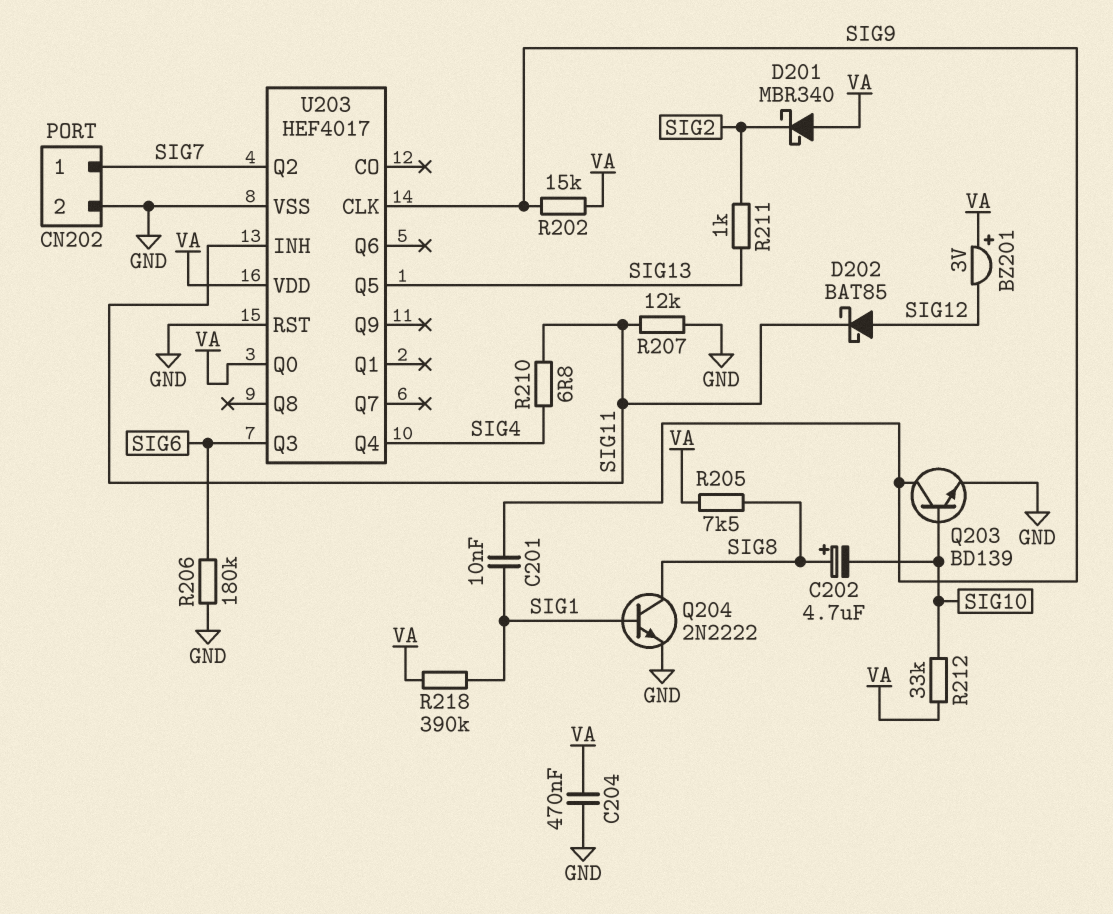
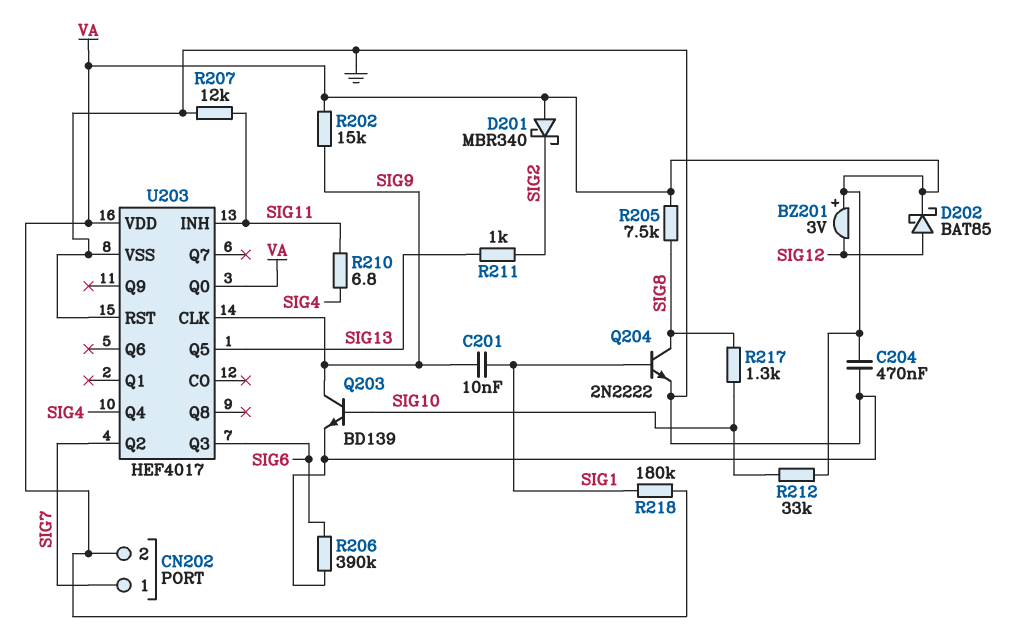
C202: 4.7uF (plus SIG8, minus SIG10) -> none
CN202 pin 2: GND -> VA
D202: schottky BAT85 (A SIG12, K SIG11) -> schottky BAT85 (A SIG12, K VA)
R206: 180k (GND, SIG6) -> 390k (GND, SIG6)
R217: none -> 1.3k (SIG8, SIG10)
R218: 390k (SIG1, VA) -> 180k (SIG1, VA)

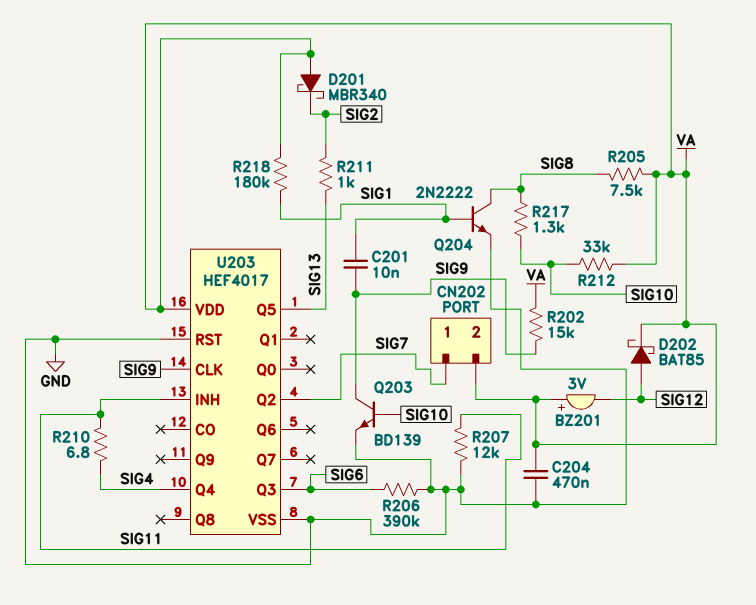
U203 pin Q0: VA -> none

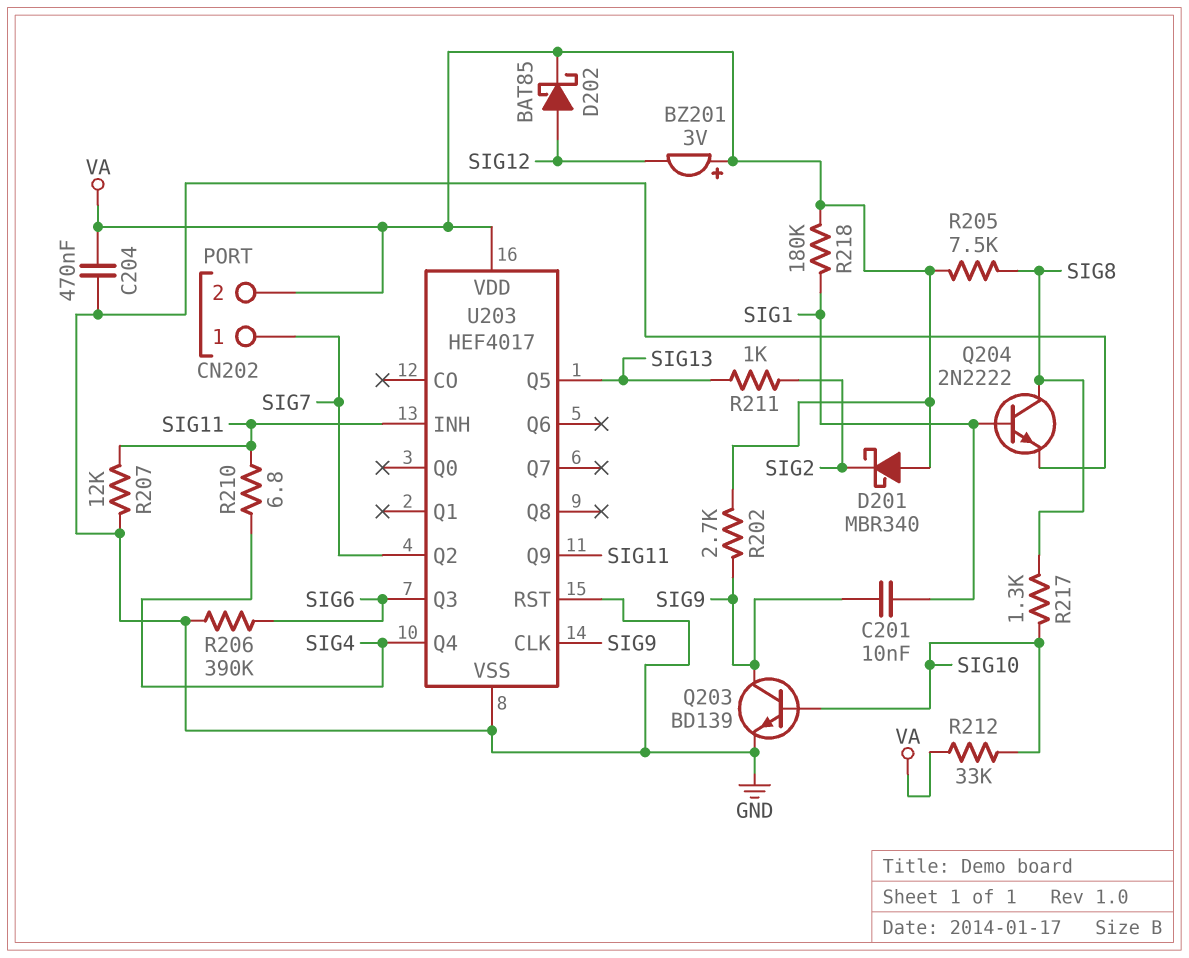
R202: 15k (SIG9, VA) -> 2.7k (SIG9, VA)
U203 pin Q9: none -> SIG11

